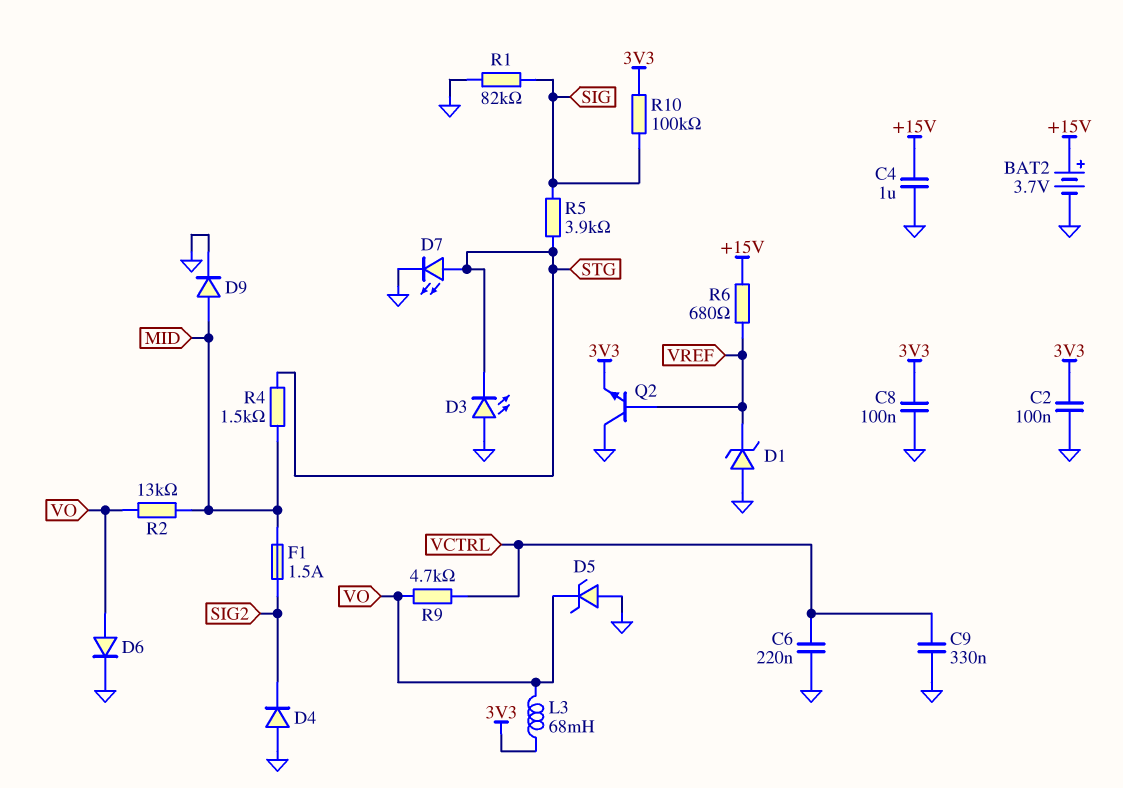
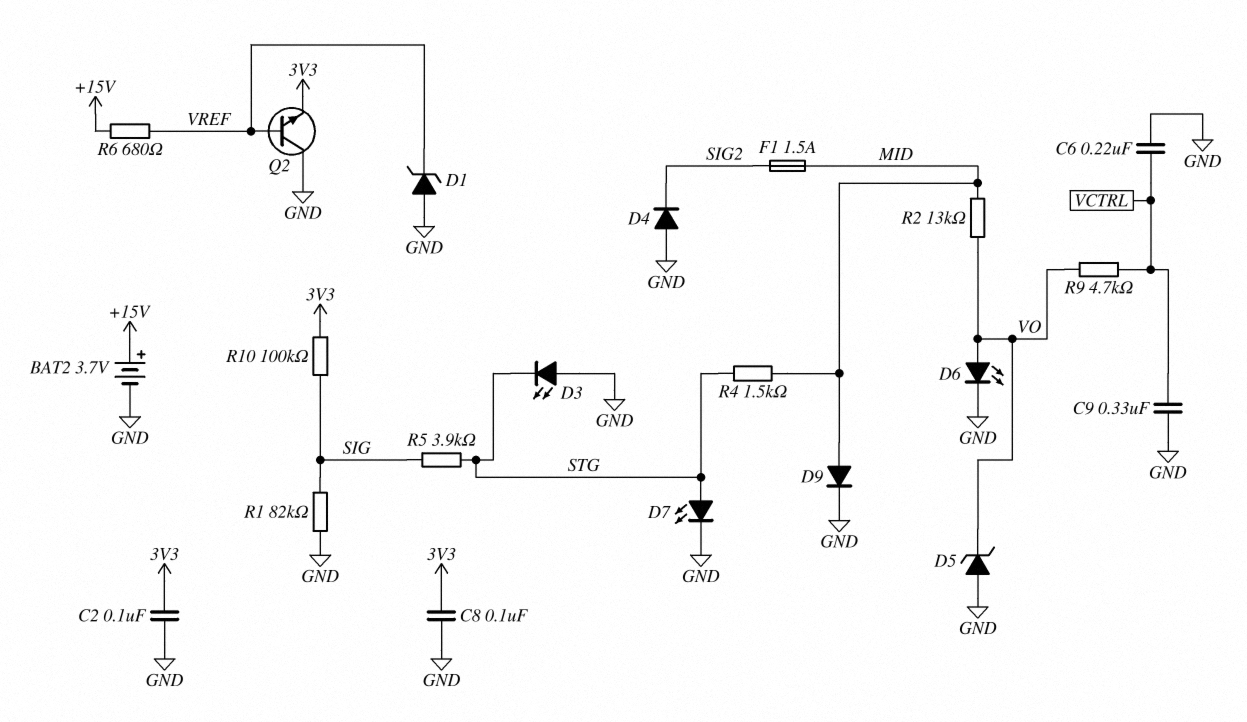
C4: 1uF (+15V, GND) -> none
D6: diode (A VO, K GND) -> LED (A VO, K GND)
L3: 68mH (3V3, VO) -> none

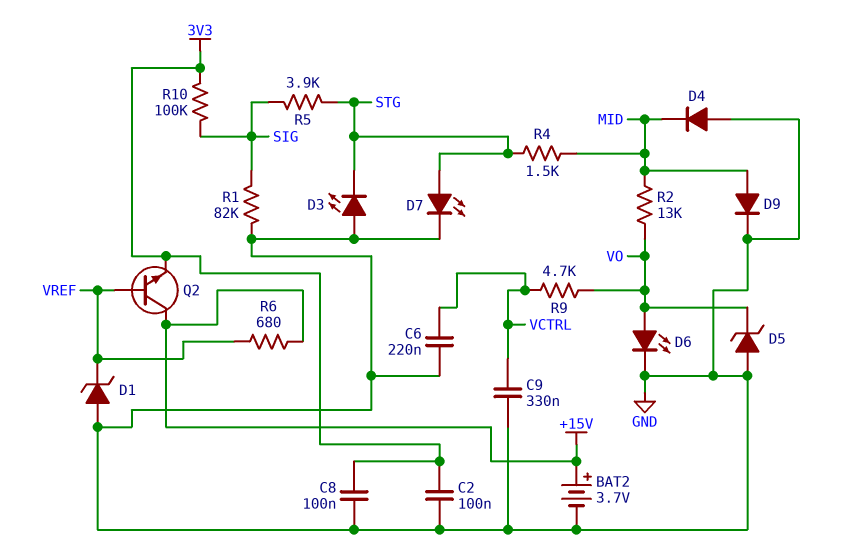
D4: diode (A GND, K SIG2) -> diode (A GND, K MID)
F1: 1.5A (MID, SIG2) -> none
Q2: NPN (B VREF, C GND, E 3V3) -> NPN (B VREF, C +15V, E 3V3)

